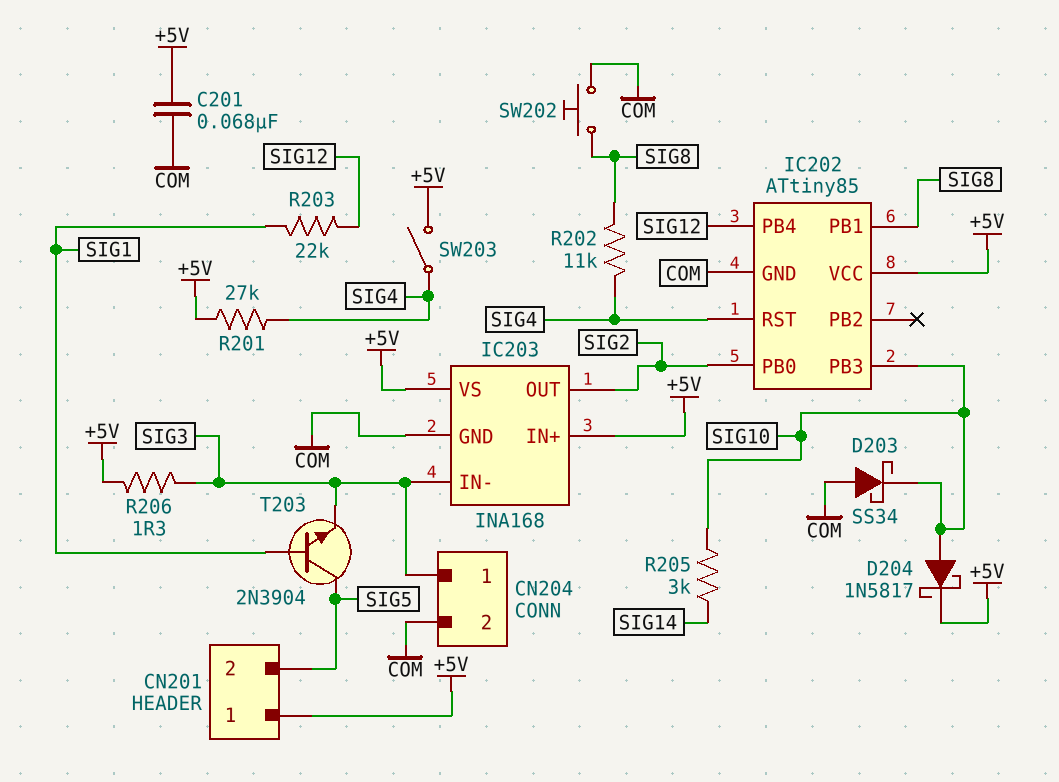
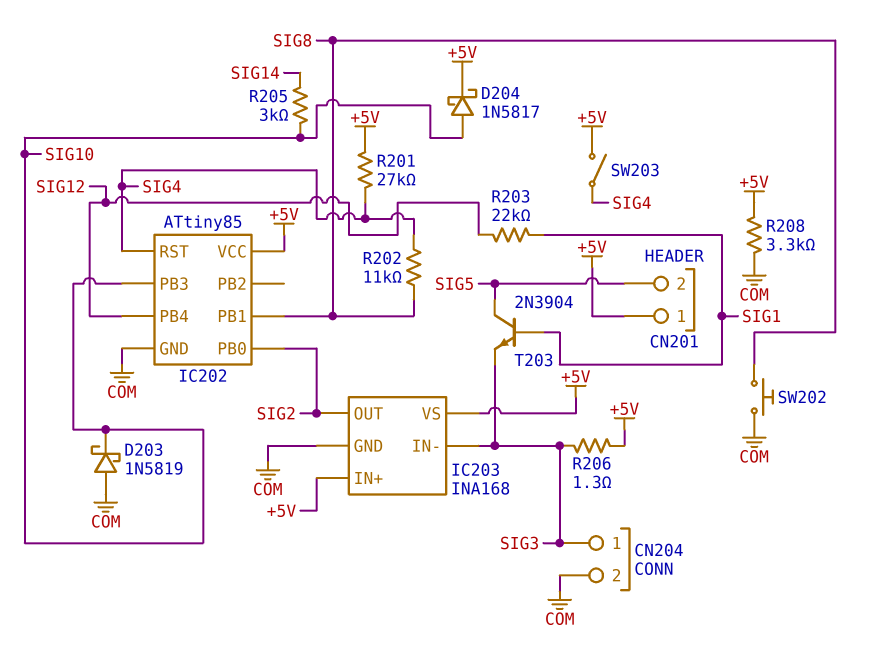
C201: 68nF (+5V, COM) -> none
D203: schottky SS34 (A COM, K SIG10) -> schottky 1N5819 (A COM, K SIG10)
R208: none -> 3.3k (+5V, COM)

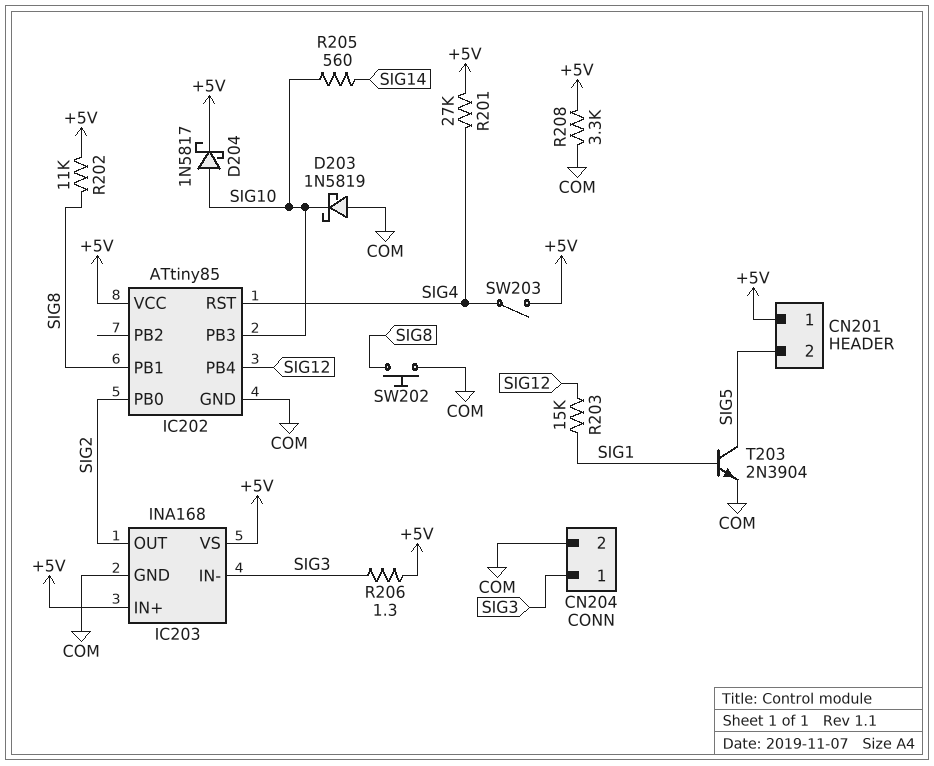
R202: 11k (SIG4, SIG8) -> 11k (+5V, SIG8)
R203: 22k (SIG1, SIG12) -> 15k (SIG1, SIG12)
R205: 3k (SIG10, SIG14) -> 560 (SIG10, SIG14)
T203: NPN 2N3904 (B SIG1, C SIG5, E SIG3) -> NPN 2N3904 (B SIG1, C SIG5, E COM)

